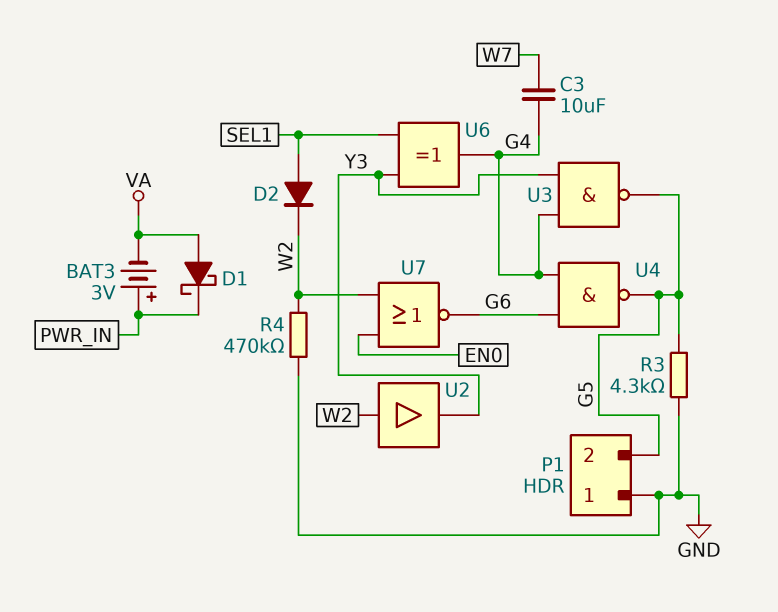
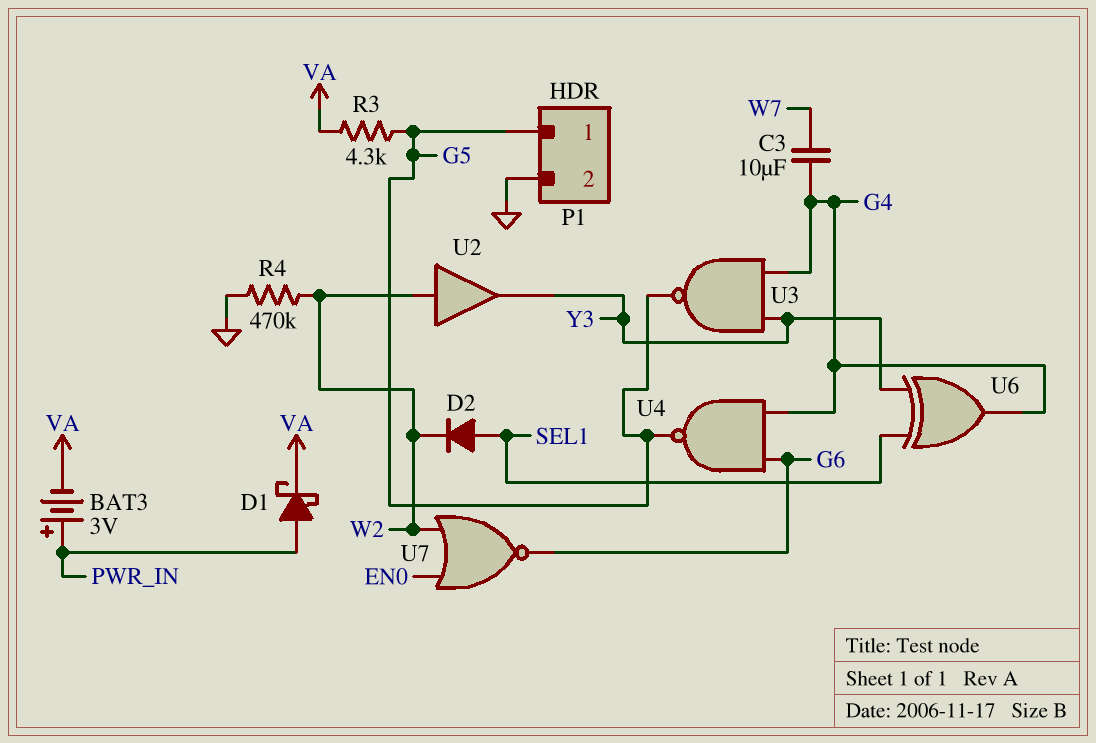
D1: schottky (A VA, K PWR_IN) -> schottky (A PWR_IN, K VA)
P1 pin 1: GND -> G5
P1 pin 2: G5 -> GND
R3: 4.3k (G5, GND) -> 4.3k (G5, VA)

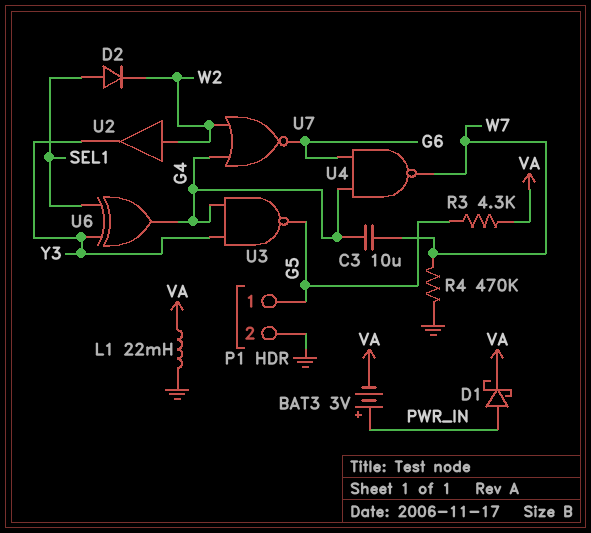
L1: none -> 22mH (GND, VA)
R4: 470k (GND, W2) -> 470k (GND, W7)
U4: NAND (in G4, in G6, out G5) -> NAND (in G4, in G6, out W7)
U7: NOR (in EN0, in W2, out G6) -> NOR (in G4, in W2, out G6)

